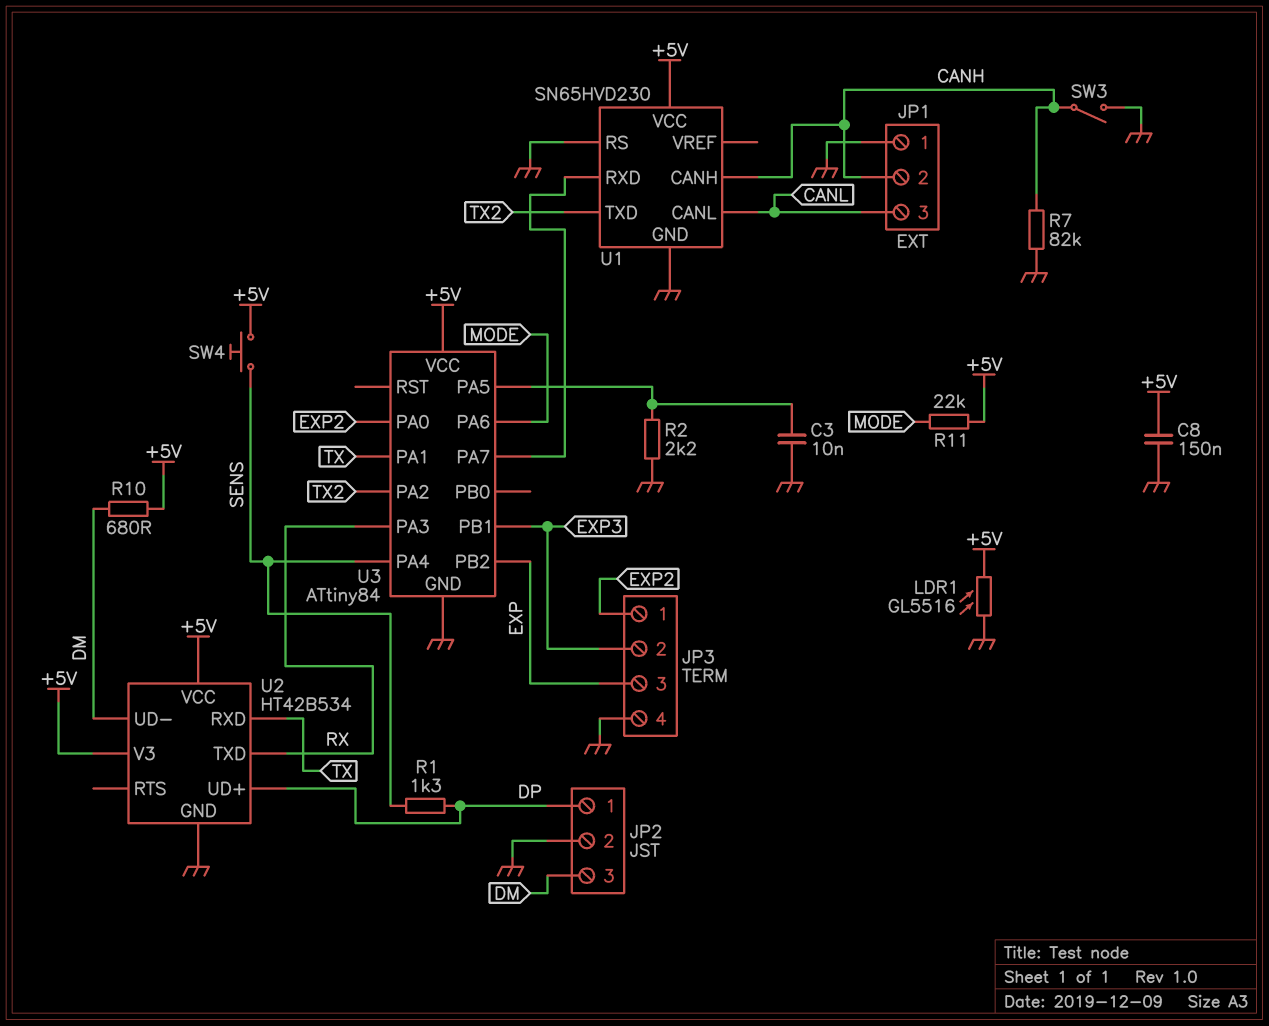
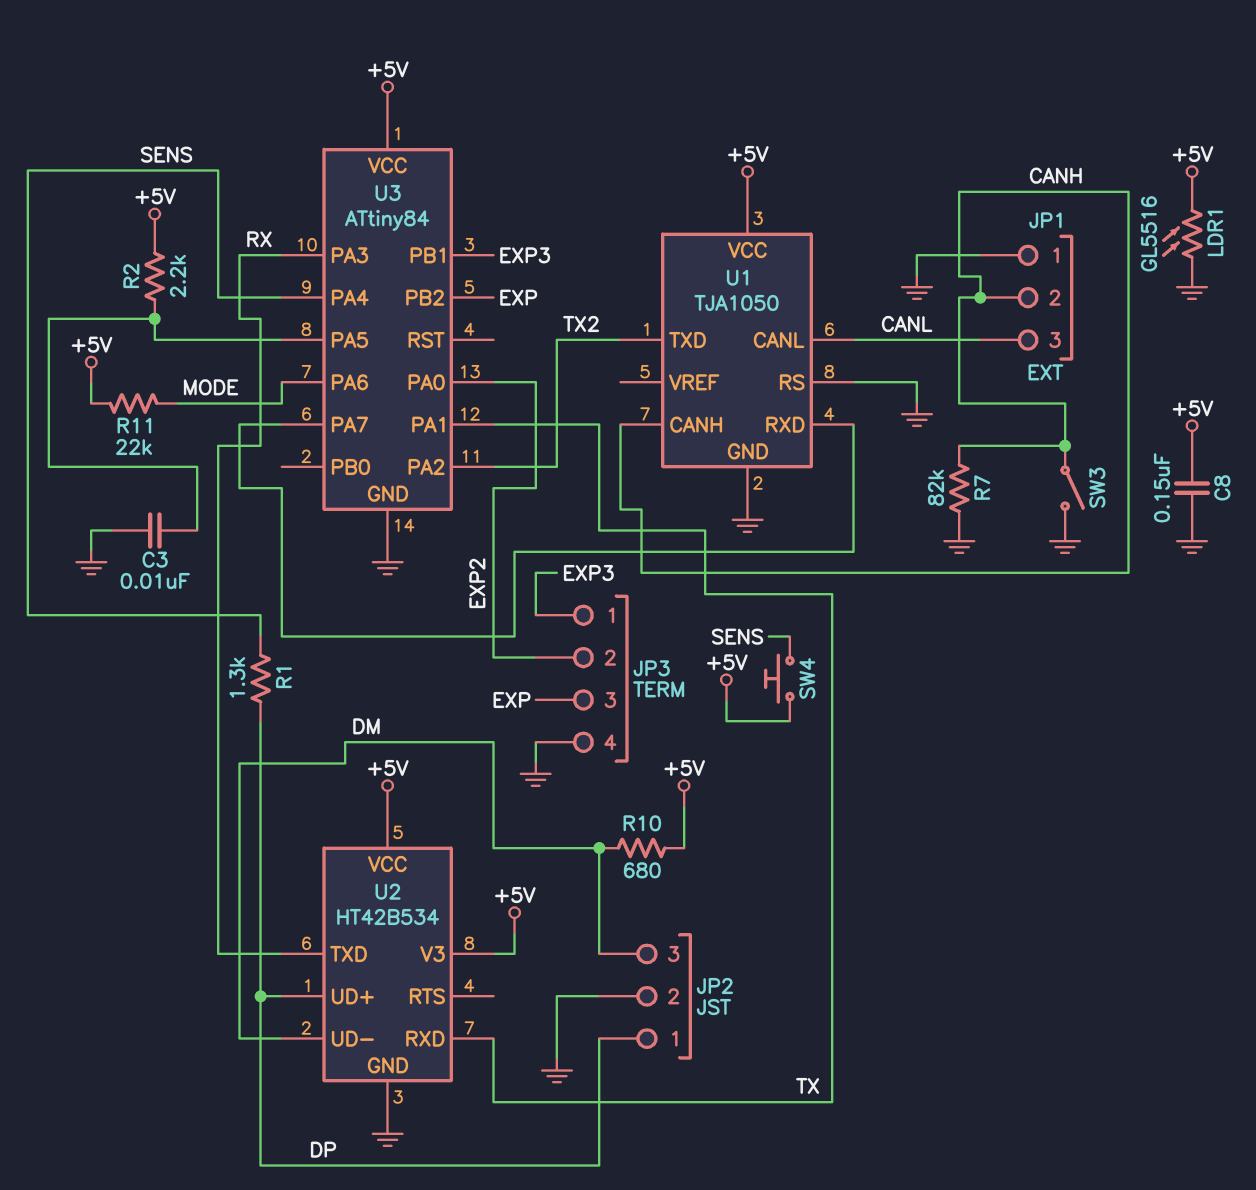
JP3 pin 1: EXP2 -> EXP3
JP3 pin 2: EXP3 -> EXP2
R2: 2.2k (GND, U3/PA5) -> 2.2k (+5V, U3/PA5)
U1: SN65HVD230 -> TJA1050

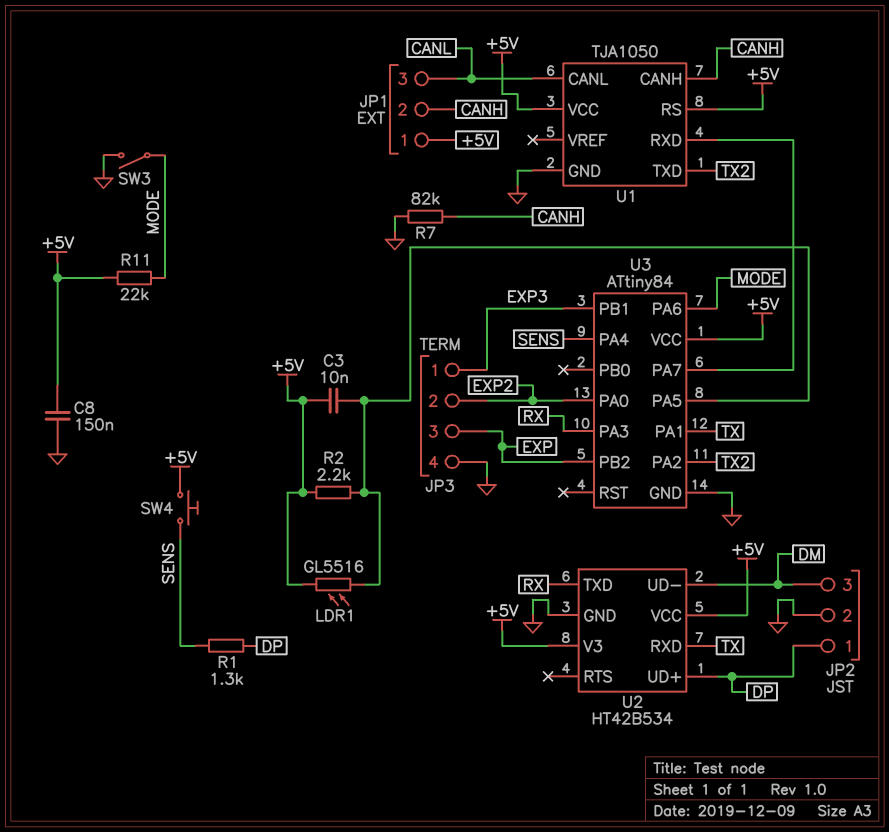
C3: 10nF (GND, U3/PA5) -> 10nF (+5V, U3/PA5)
JP1 pin 1: GND -> +5V
LDR1: GL5516 (+5V, GND) -> GL5516 (+5V, U3/PA5)
R10: 680 (+5V, DM) -> none
SW3: switch (CANH, GND) -> switch (GND, MODE)
U1 pin RS: GND -> +5V

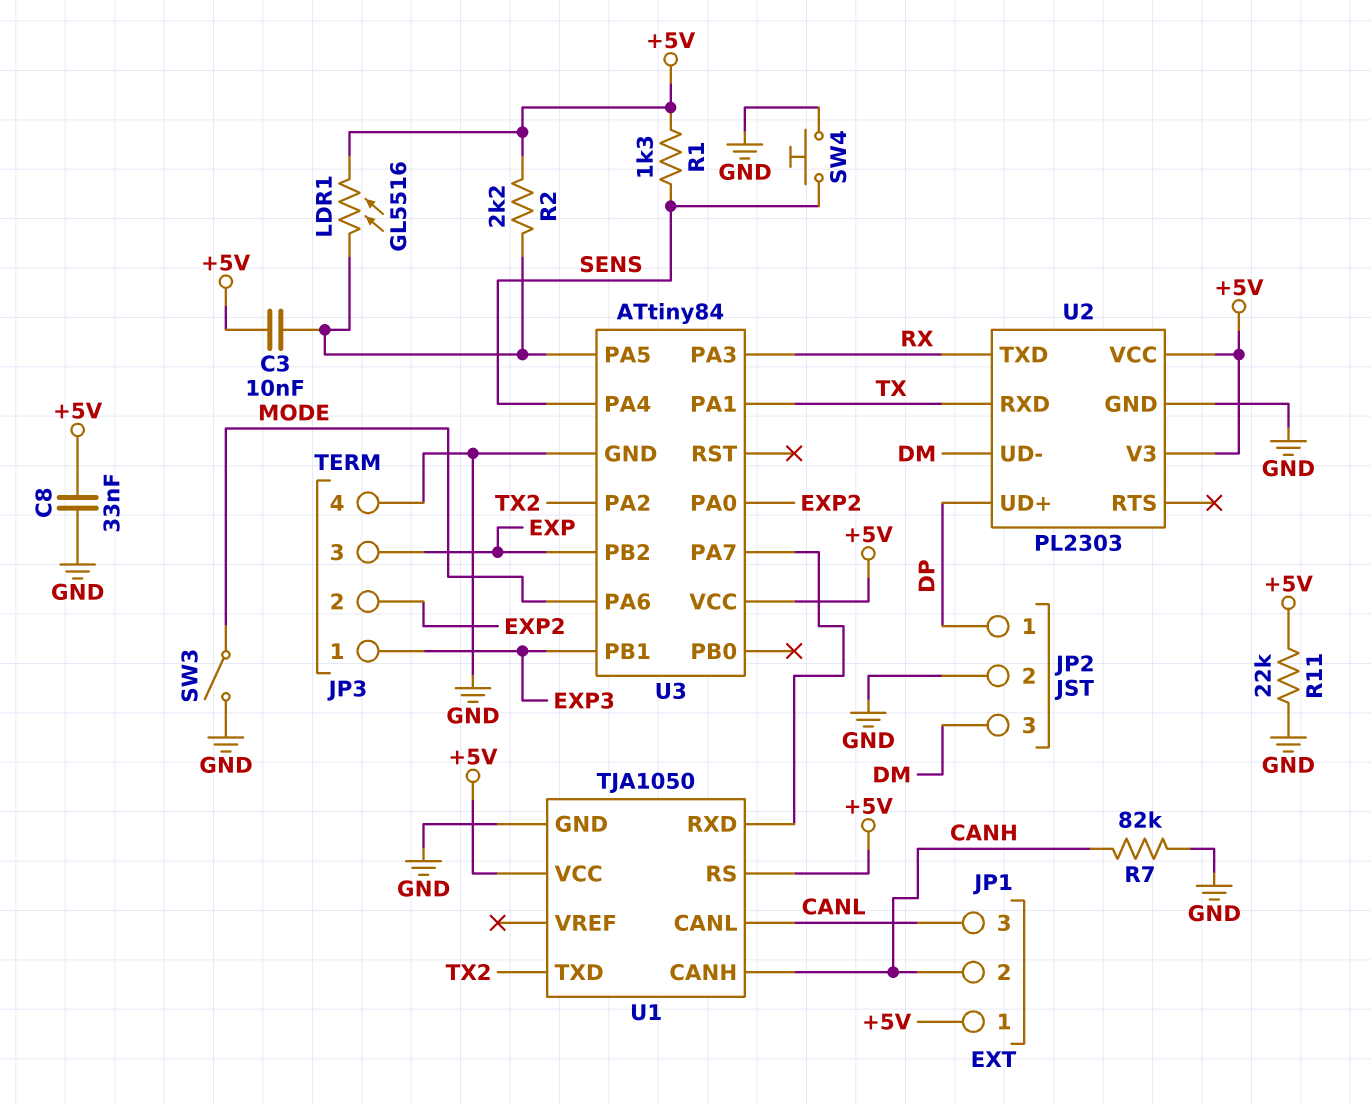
C8: 150nF (+5V, GND) -> 33nF (+5V, GND)
R1: 1.3k (DP, SENS) -> 1.3k (+5V, SENS)
R11: 22k (+5V, MODE) -> 22k (+5V, GND)
SW4: button (+5V, SENS) -> button (GND, SENS)
U2: HT42B534 -> PL2303

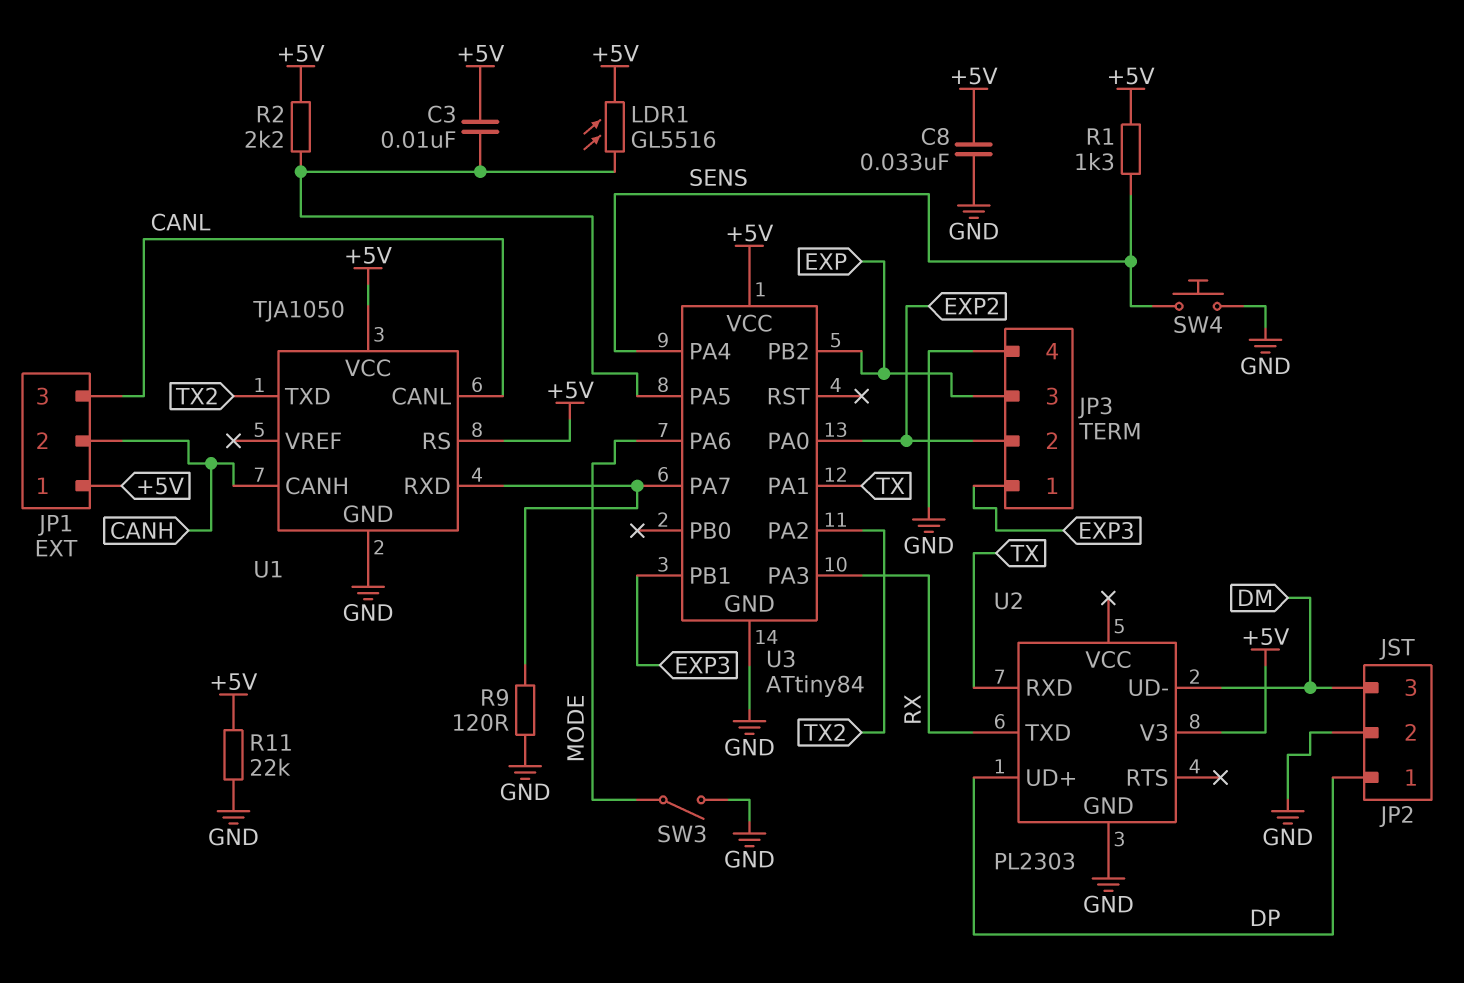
R7: 82k (CANH, GND) -> none
R9: none -> 120 (GND, U1/RXD)
U2 pin VCC: +5V -> none

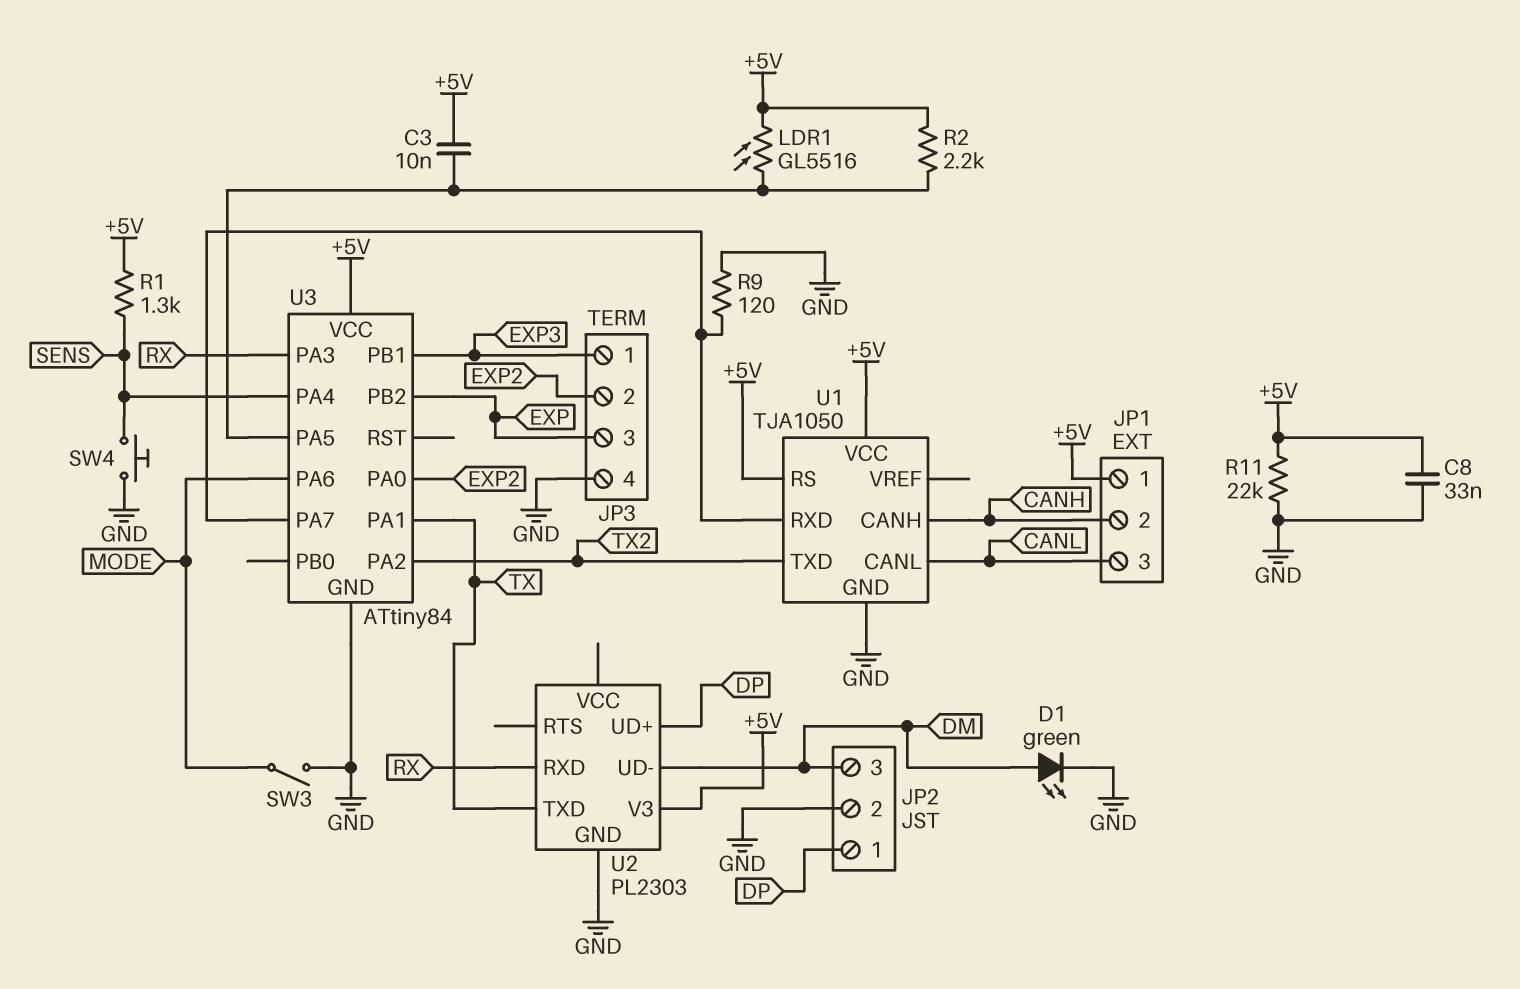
D1: none -> LED green (A DM, K GND)
U2 pin RXD: TX -> RX
U2 pin TXD: RX -> TX

